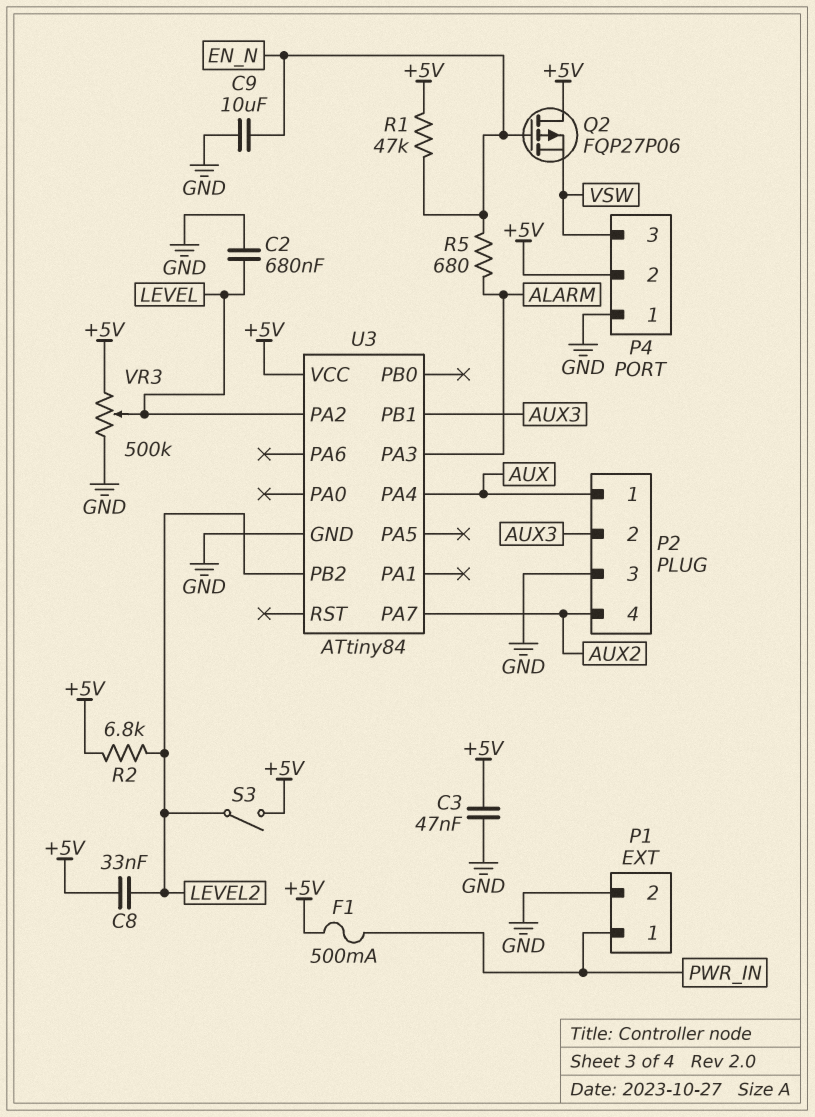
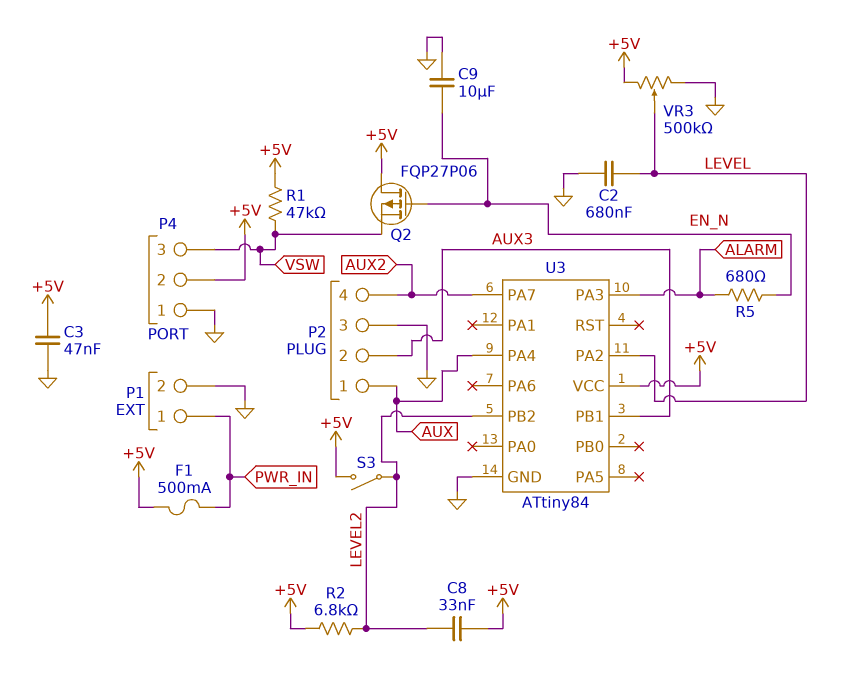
R1: 47k (+5V, EN_N) -> 47k (+5V, VSW)

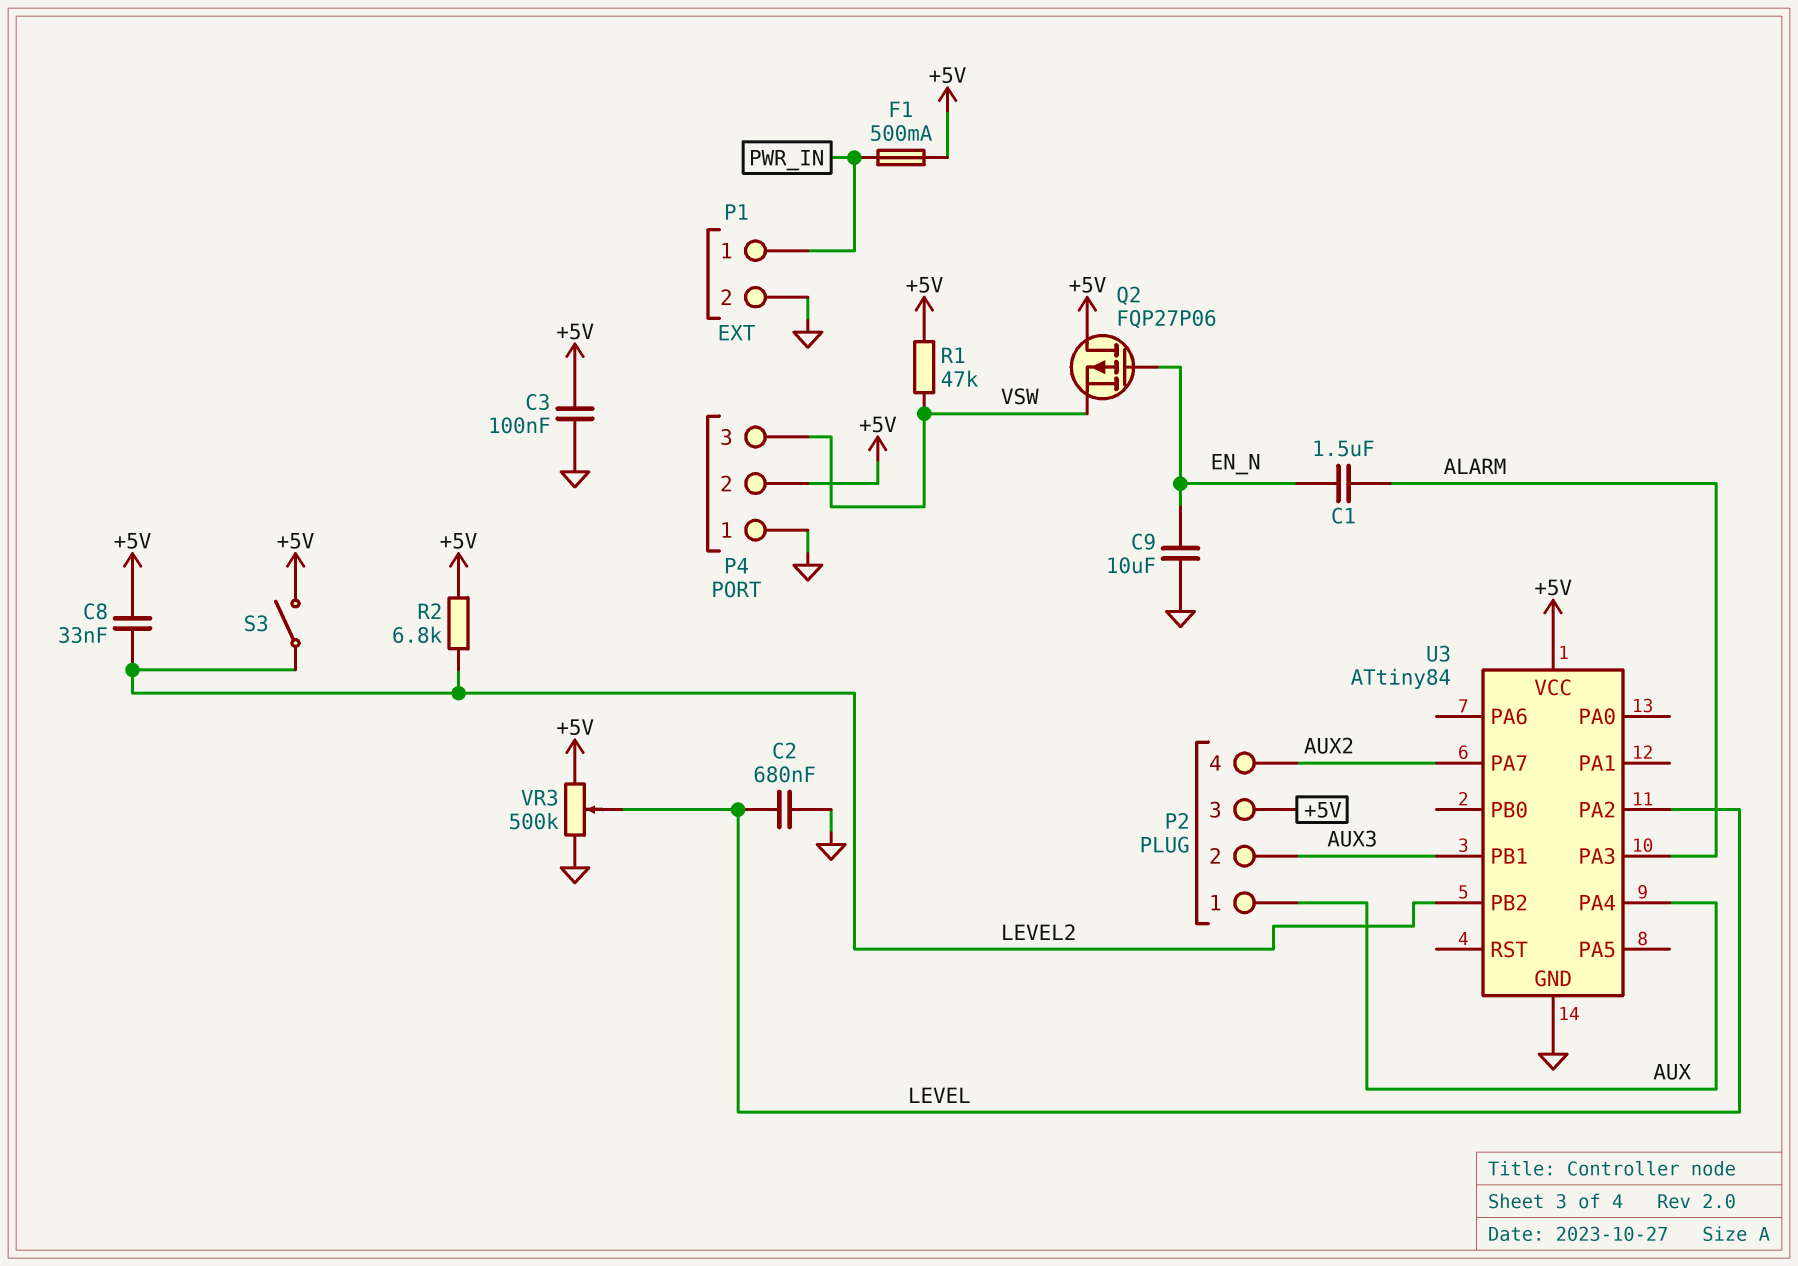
C1: none -> 1.5uF (ALARM, EN_N)
C3: 47nF (+5V, GND) -> 100nF (+5V, GND)
P2 pin 3: GND -> +5V
R5: 680 (ALARM, EN_N) -> none

